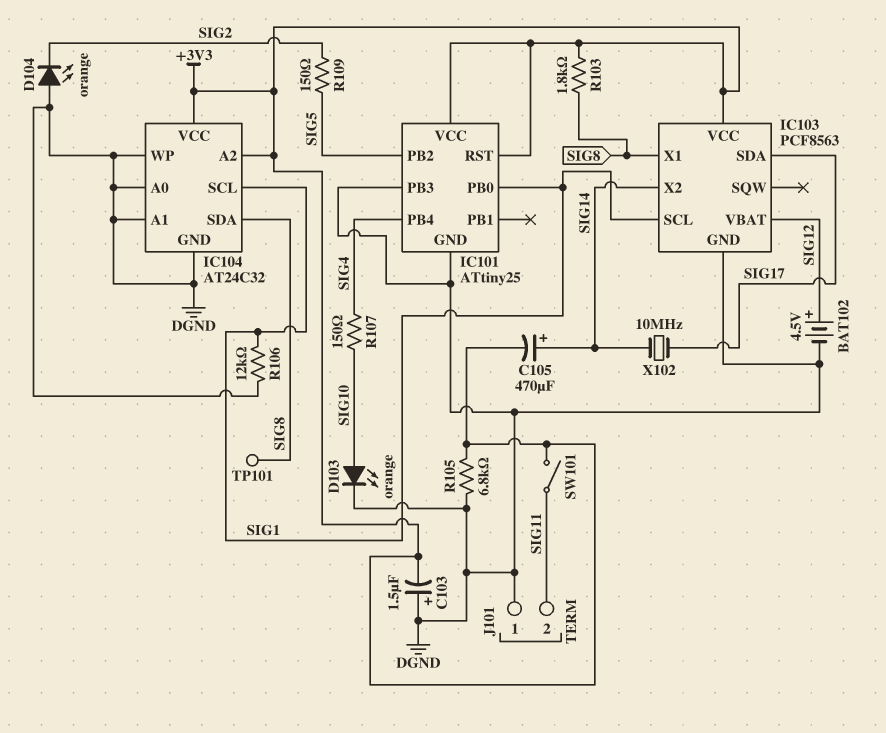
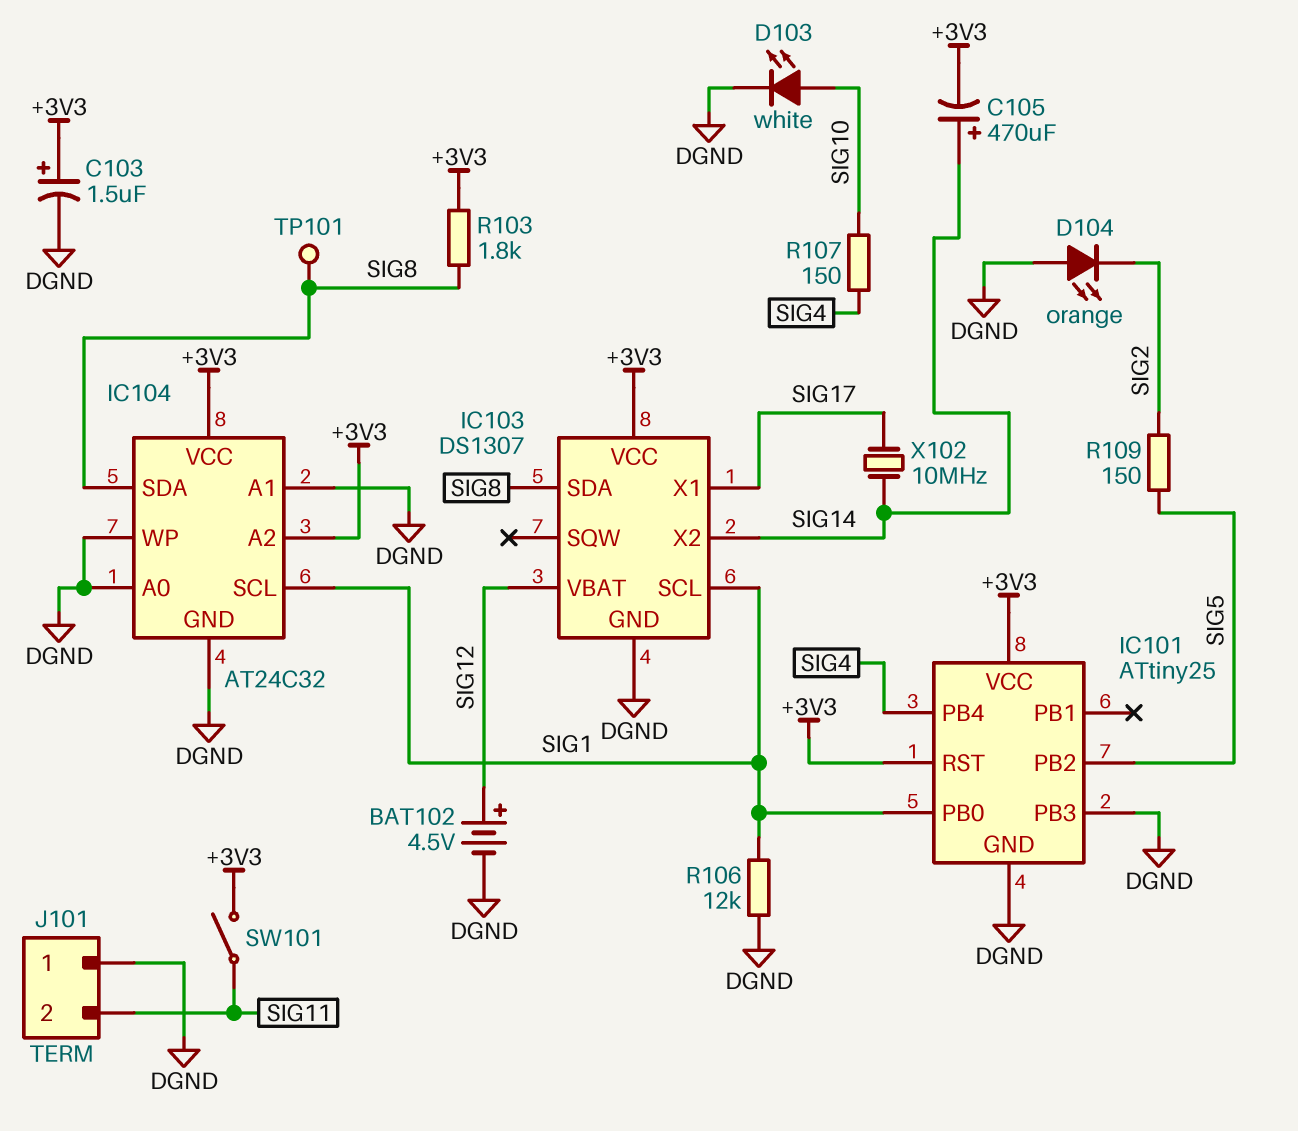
C103: 1.5uF (plus DGND, minus +3V3) -> 1.5uF (plus +3V3, minus DGND)
D103: LED orange (A SIG10, K DGND) -> LED white (A SIG10, K DGND)
IC103: PCF8563 -> DS1307
IC103 pin SDA: SIG17 -> SIG8
IC103 pin X1: SIG8 -> SIG17
R105: 6.8k (+3V3, DGND) -> none

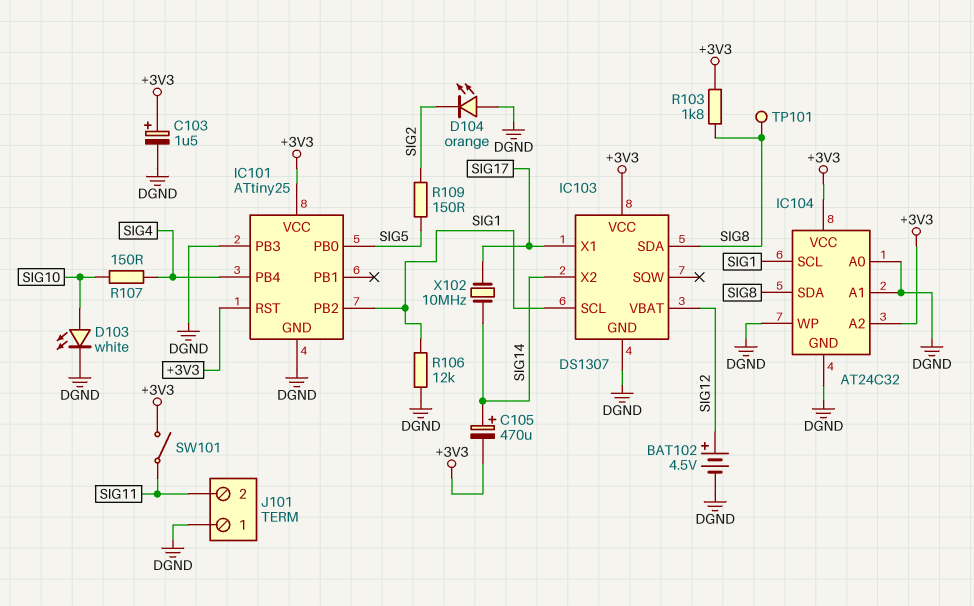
IC101 pin PB0: SIG1 -> SIG5
IC101 pin PB2: SIG5 -> SIG1

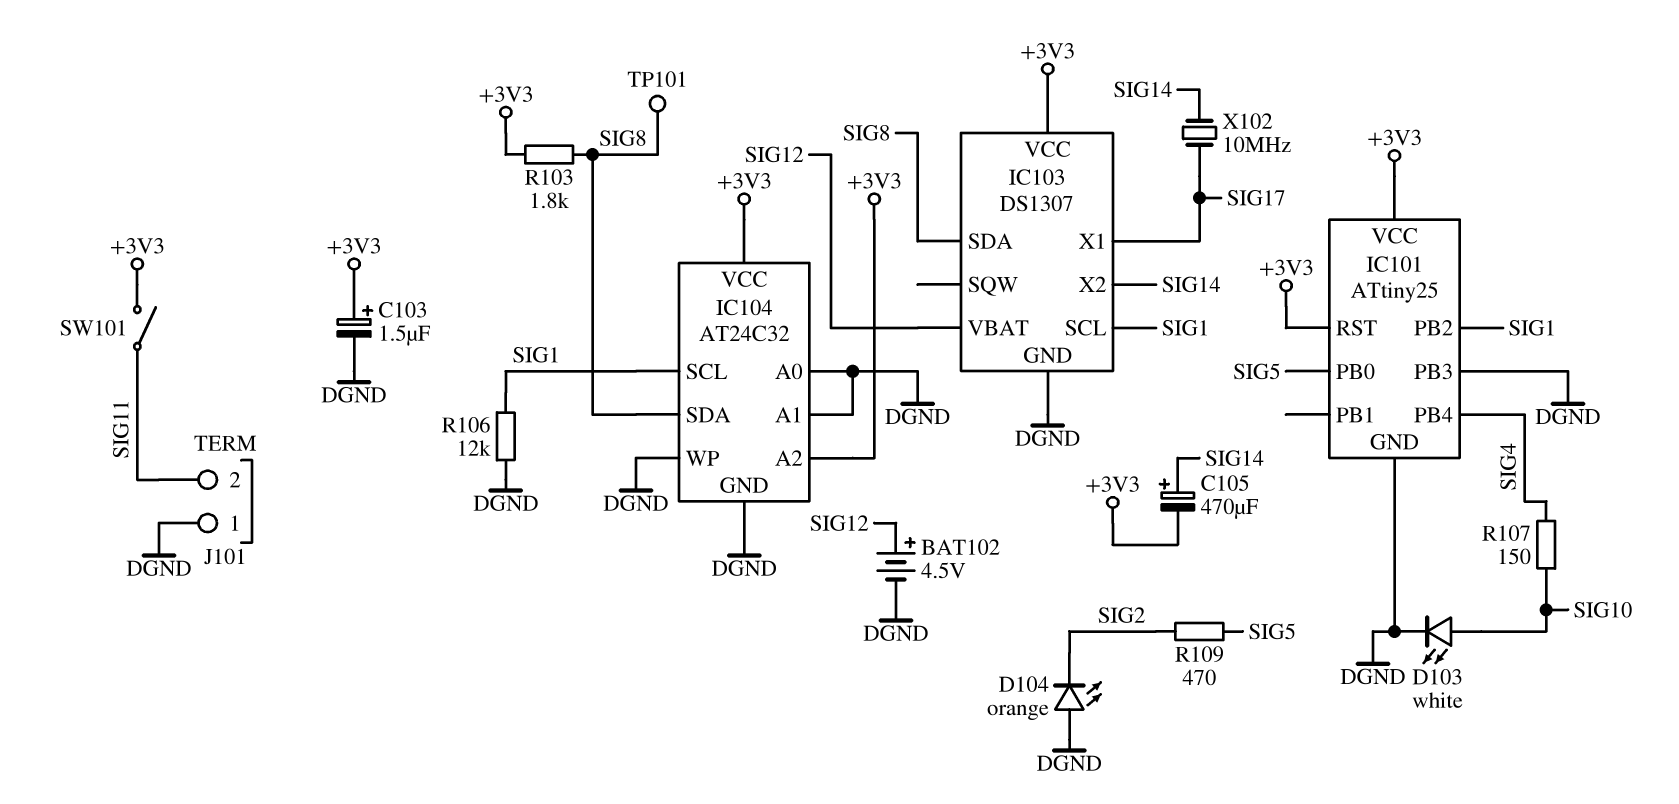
R109: 150 (SIG2, SIG5) -> 470 (SIG2, SIG5)

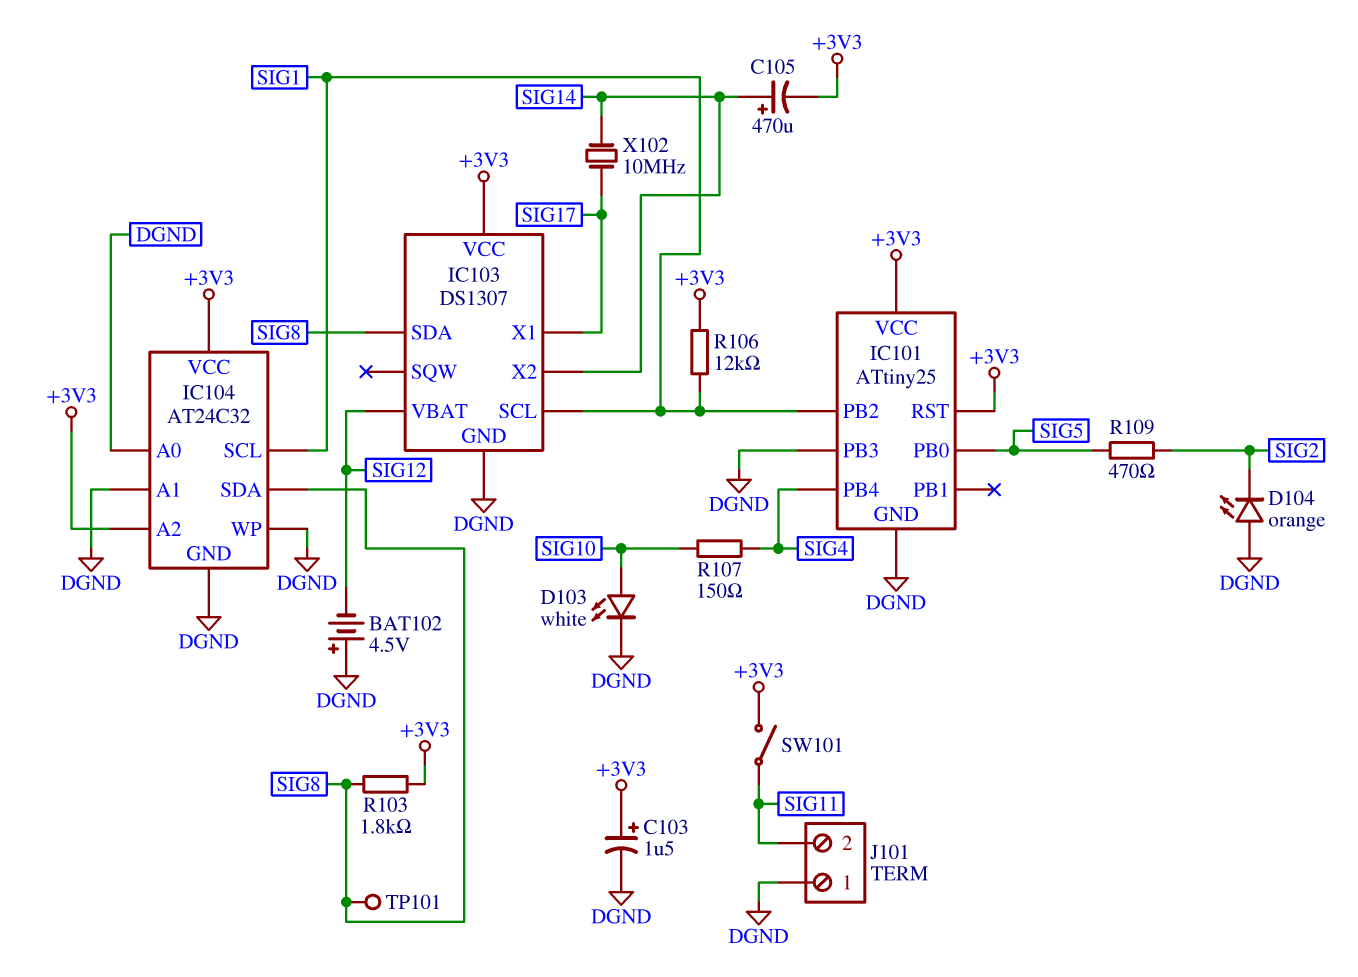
BAT102: 4.5V (plus SIG12, minus DGND) -> 4.5V (plus DGND, minus SIG12)
R106: 12k (DGND, SIG1) -> 12k (+3V3, SIG1)

